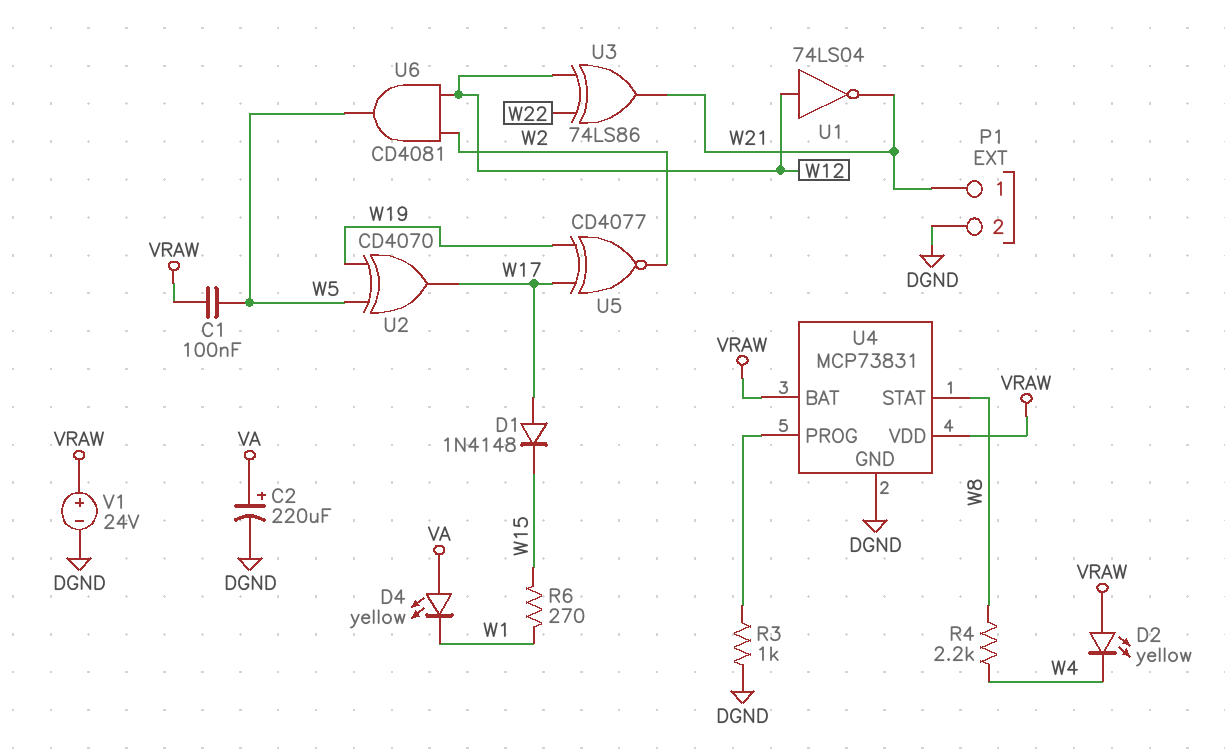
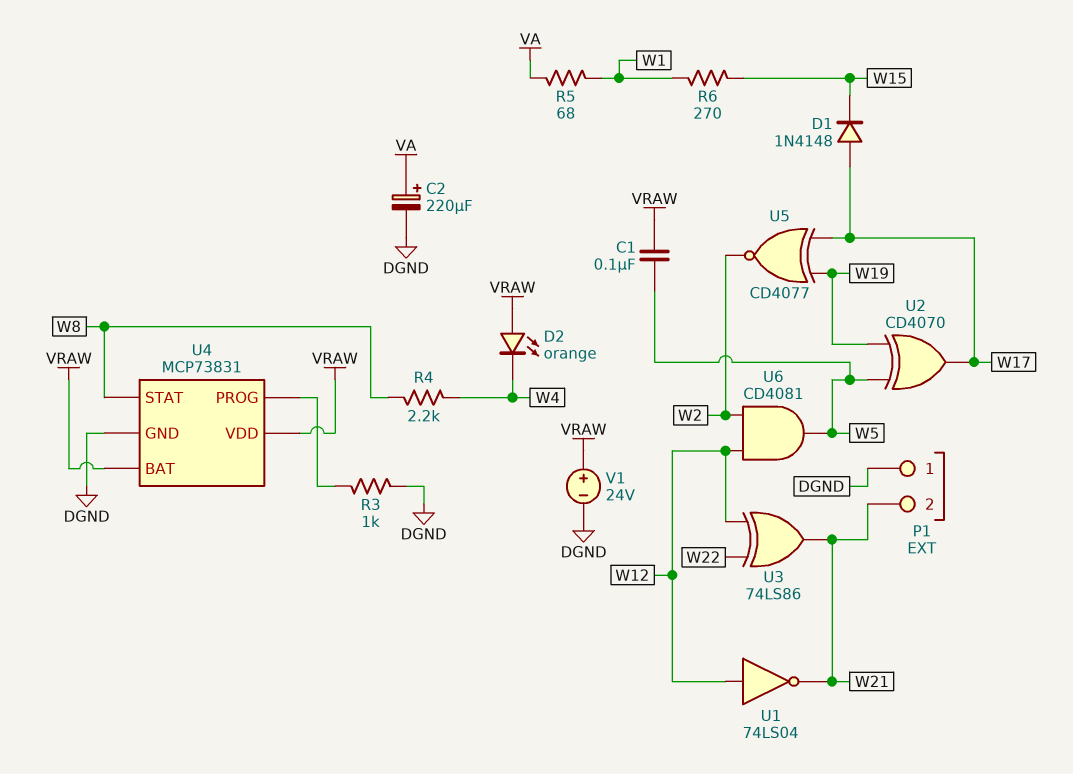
D2: LED yellow (A VRAW, K W4) -> LED orange (A VRAW, K W4)
D4: LED yellow (A VA, K W1) -> none
P1 pin 1: W21 -> DGND
P1 pin 2: DGND -> W21
R5: none -> 68 (VA, W1)

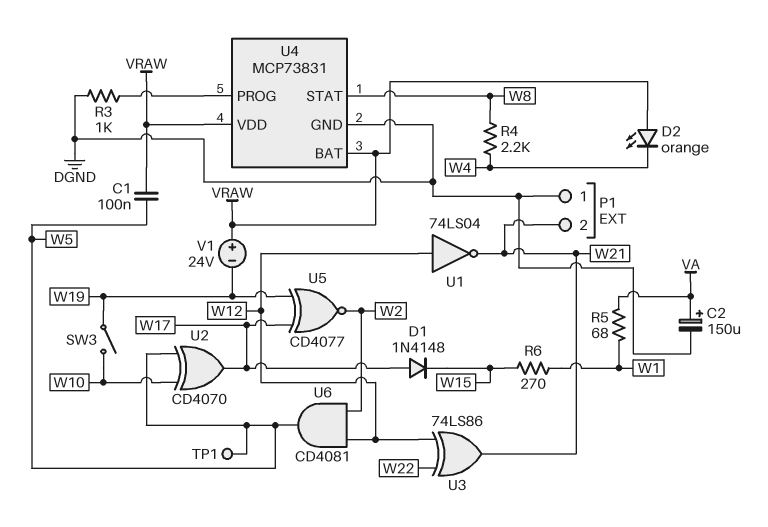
C2: 220uF (plus VA, minus DGND) -> 150uF (plus VA, minus DGND)
SW3: none -> switch (W10, W19)
TP1: none -> test point (W5)
U2: XOR CD4070 (in W5, in W19, out W17) -> XOR CD4070 (in W5, in W10, out W17)
V1: 24V (plus VRAW, minus DGND) -> 24V (plus VRAW, minus W19)

